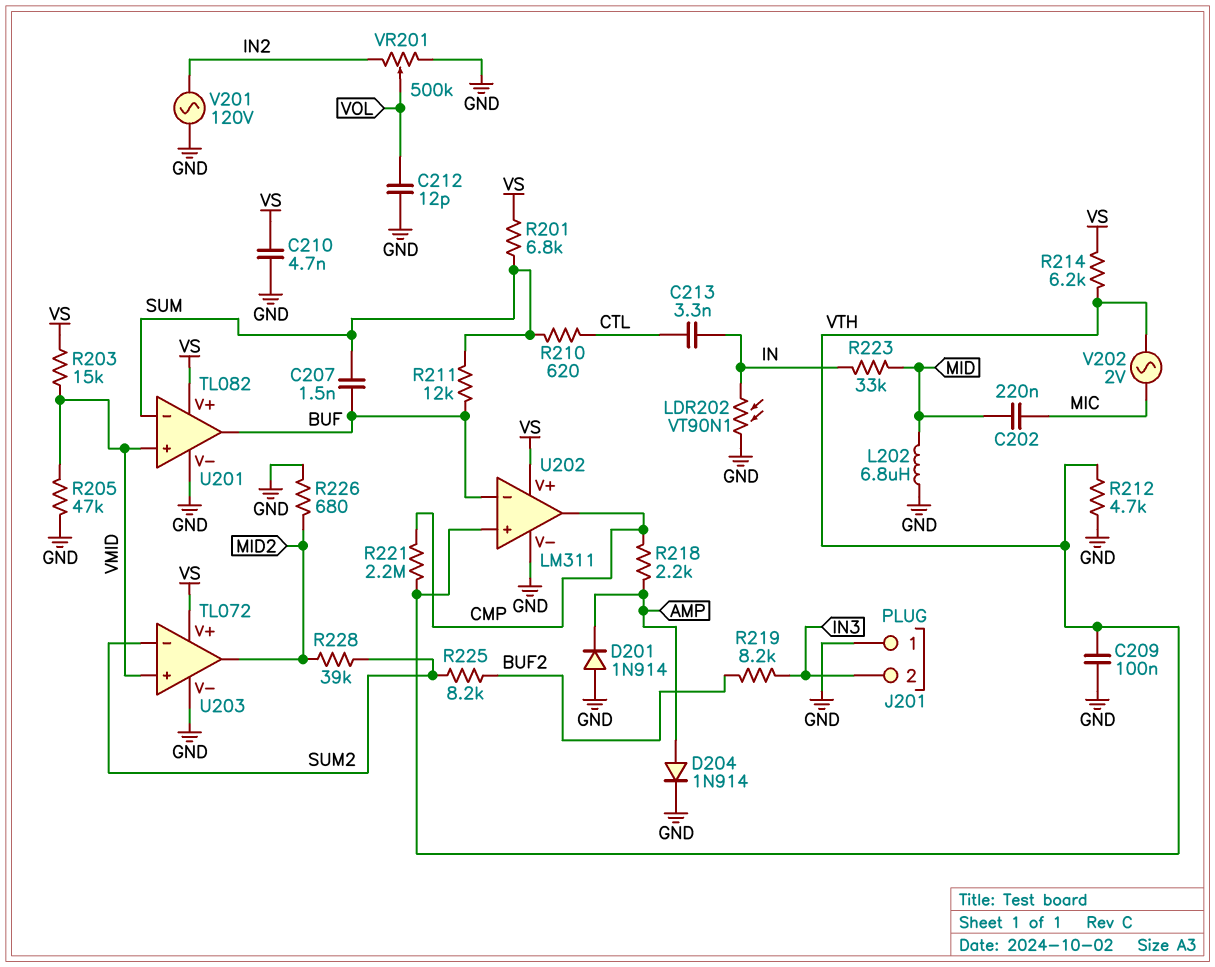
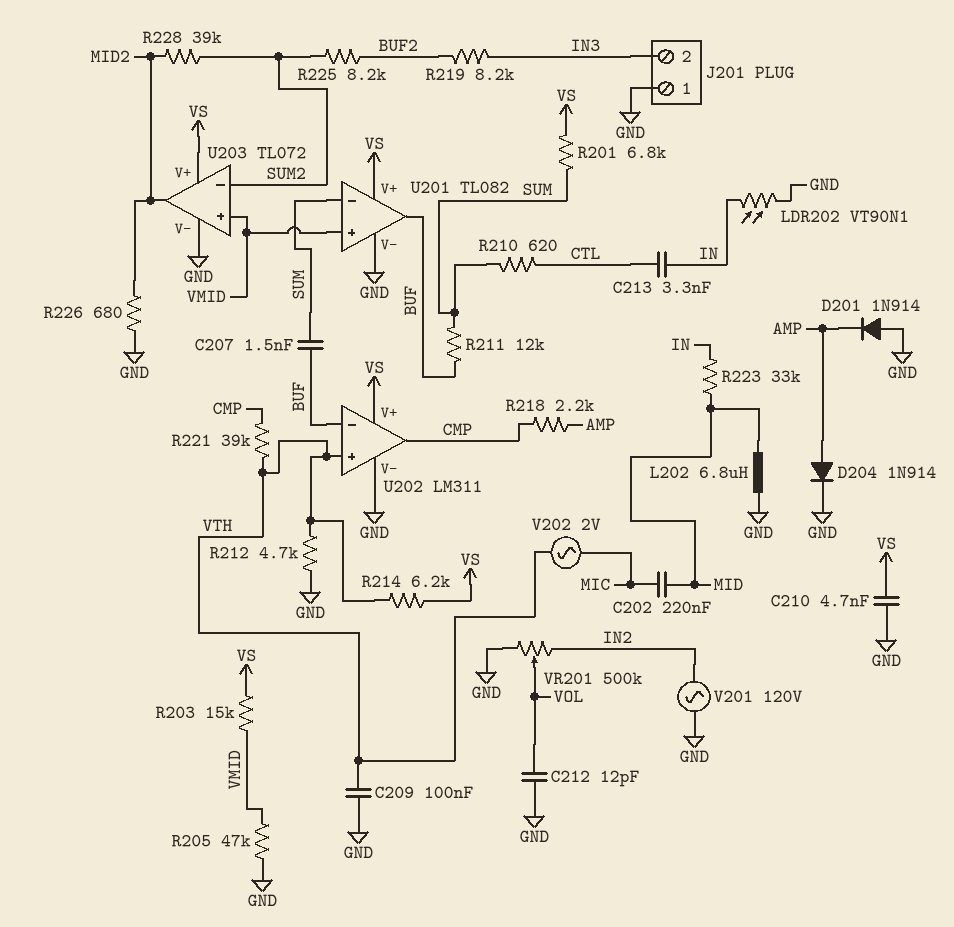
R221: 2.2M (CMP, VTH) -> 39k (CMP, VTH)

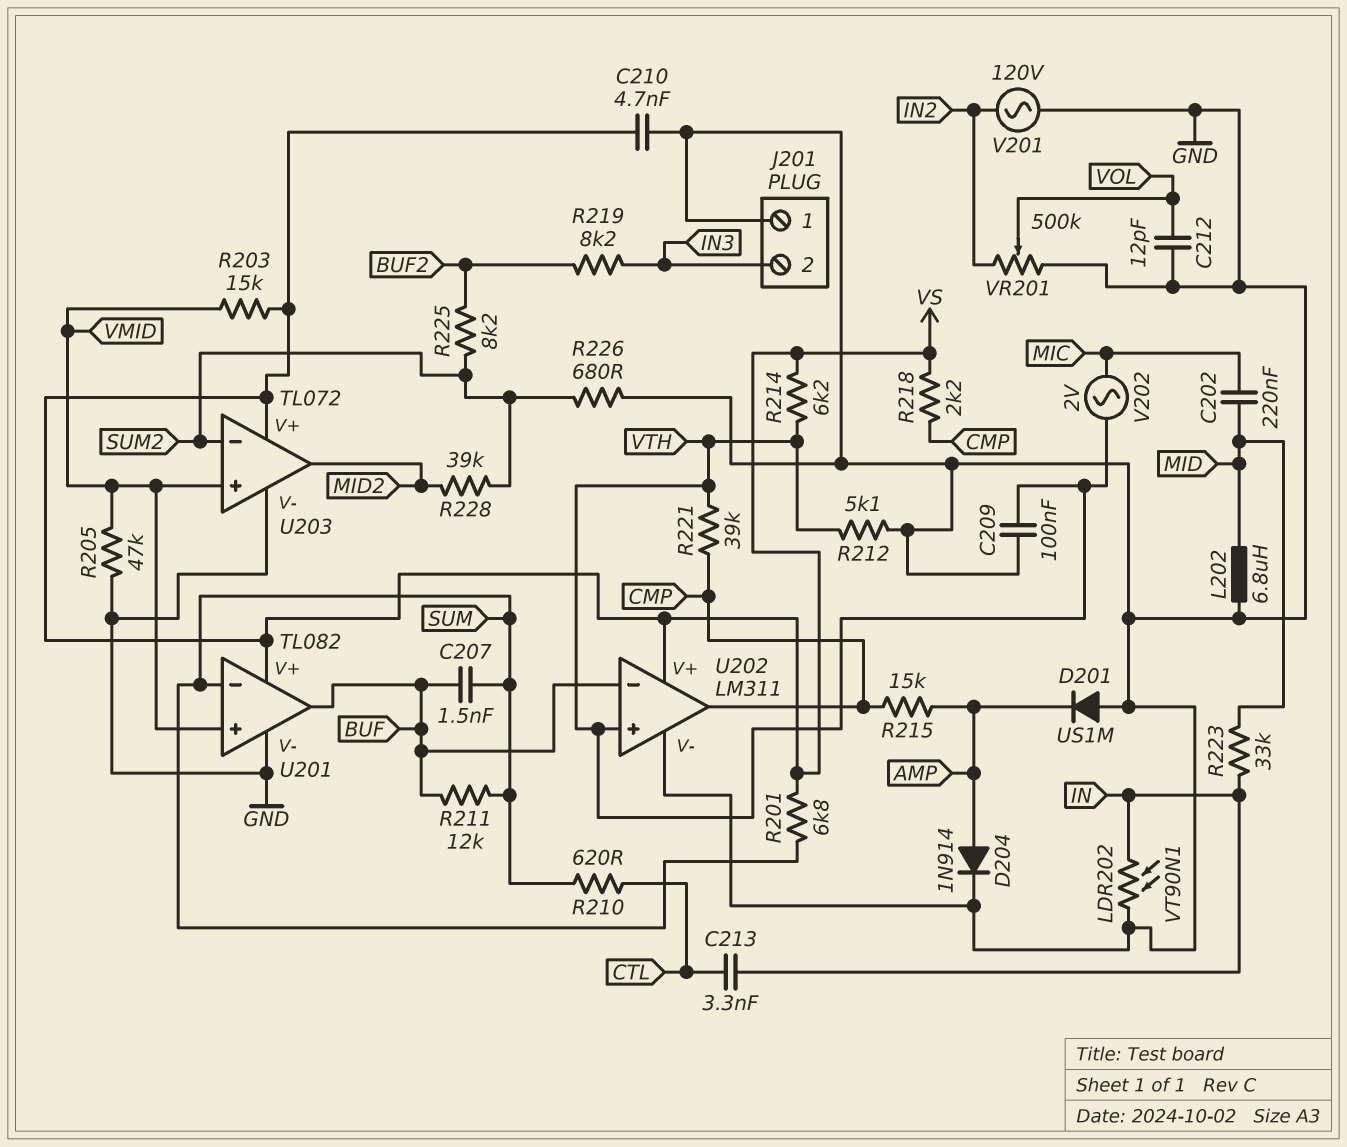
D201: diode 1N914 (A GND, K AMP) -> diode US1M (A GND, K AMP)
R212: 4.7k (GND, VTH) -> 5.1k (GND, VTH)
R215: none -> 15k (AMP, CMP)
R218: 2.2k (AMP, CMP) -> 2.2k (CMP, VS)
R226: 680 (GND, MID2) -> 680 (GND, SUM2)

